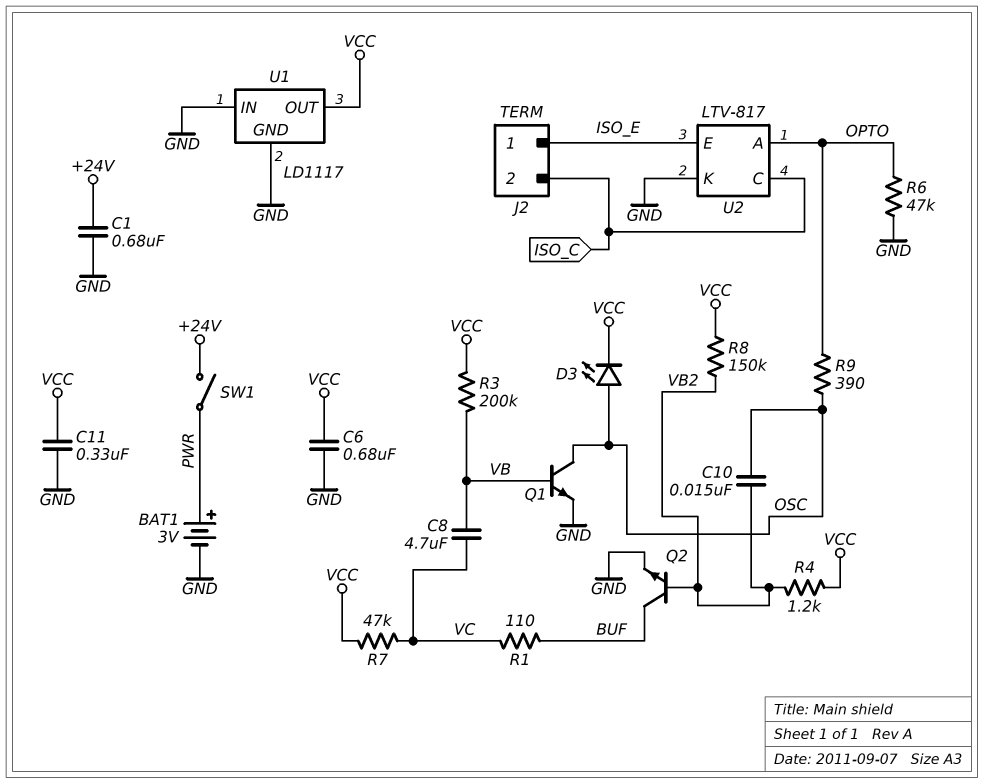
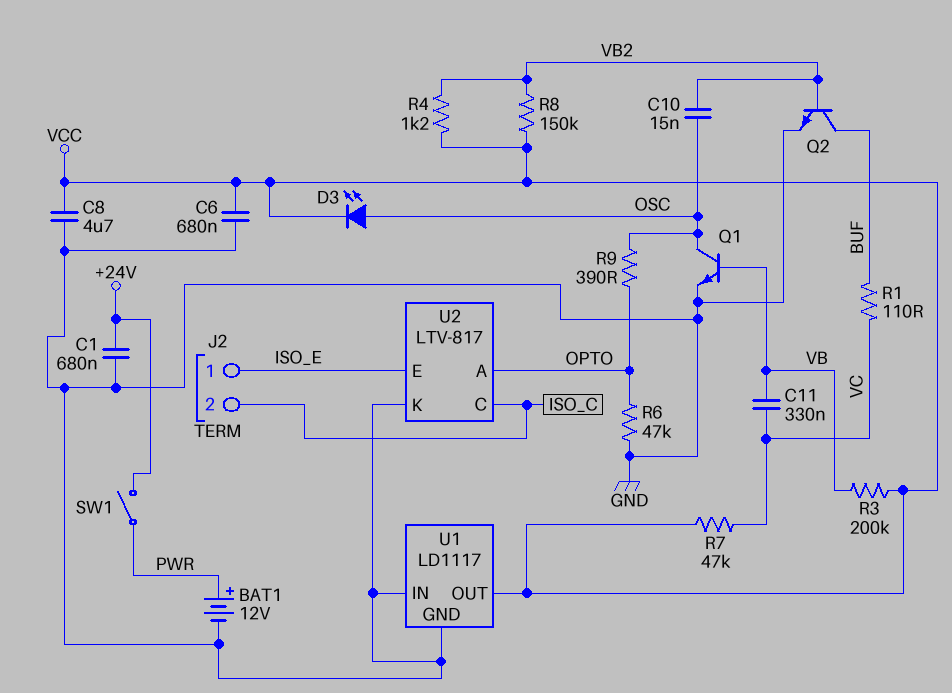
BAT1: 3V (plus PWR, minus GND) -> 12V (plus PWR, minus GND)
C8: 4.7uF (VB, VC) -> 4.7uF (GND, VCC)
C11: 330nF (GND, VCC) -> 330nF (VB, VC)

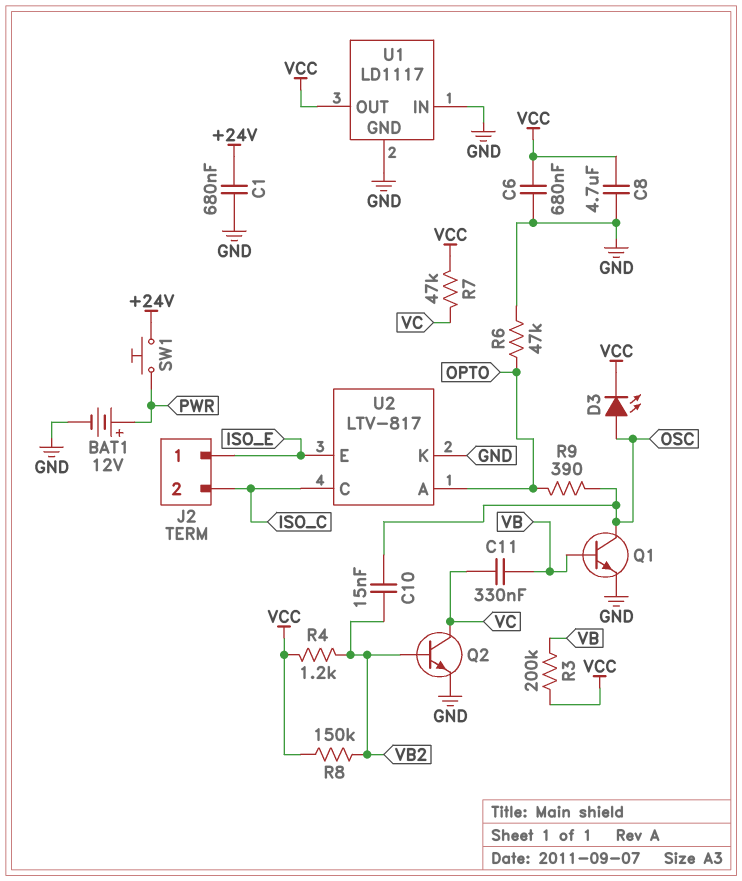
Q2: NPN (B VB2, C BUF, E GND) -> NPN (B VB2, C VC, E GND)
R1: 110 (BUF, VC) -> none
SW1: switch (+24V, PWR) -> button (+24V, PWR)

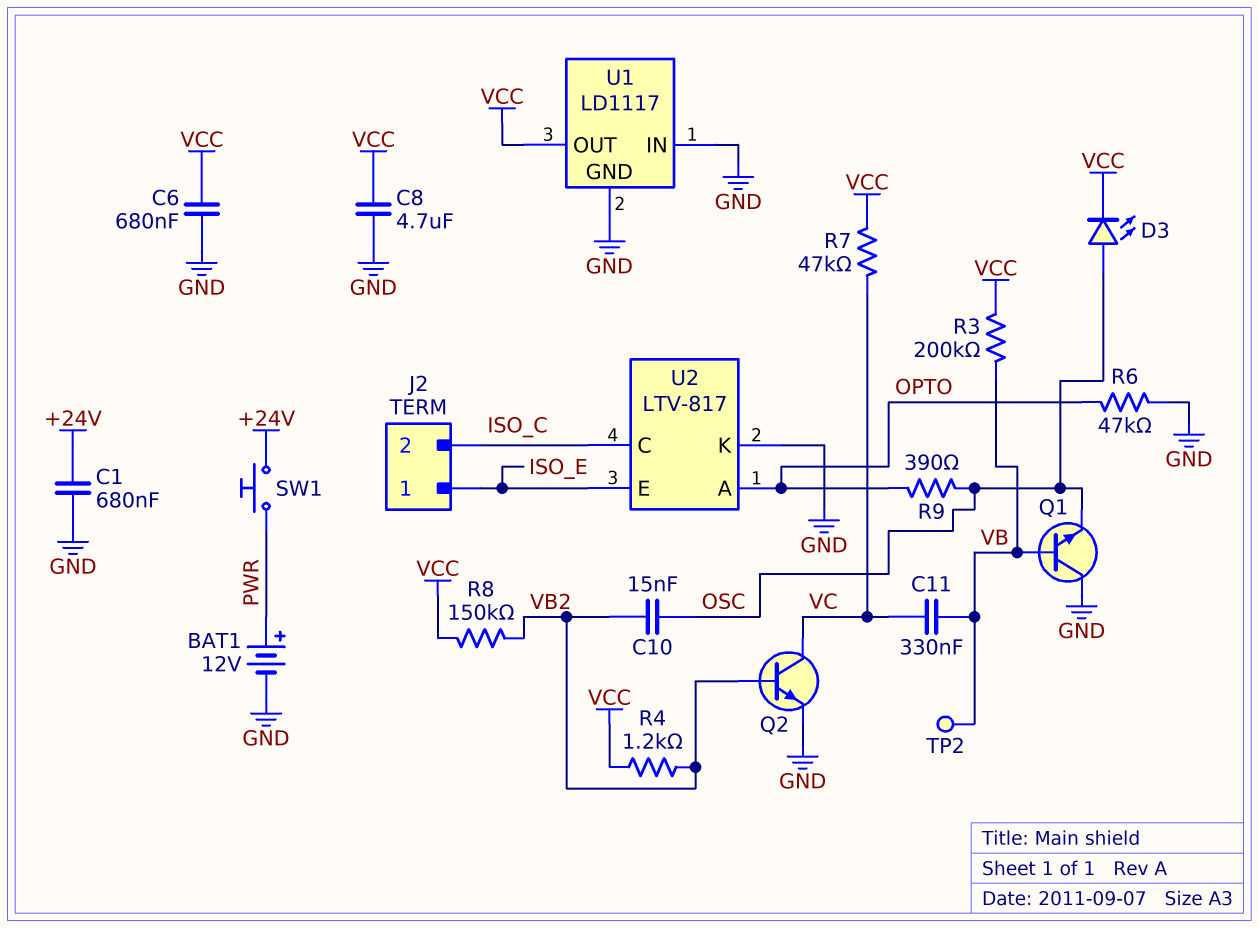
Q1: NPN (B VB, C OSC, E GND) -> NPN (B VB, C GND, E OSC)
TP2: none -> test point (VB)

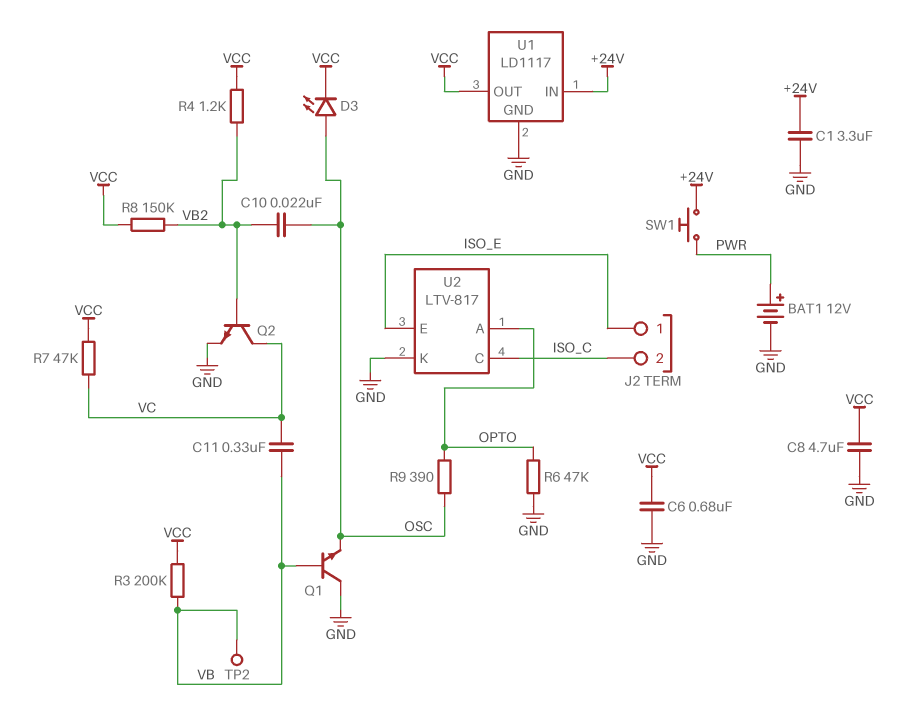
C1: 680nF (+24V, GND) -> 3.3uF (+24V, GND)
C10: 15nF (OSC, VB2) -> 22nF (OSC, VB2)
U1 pin IN: GND -> +24V

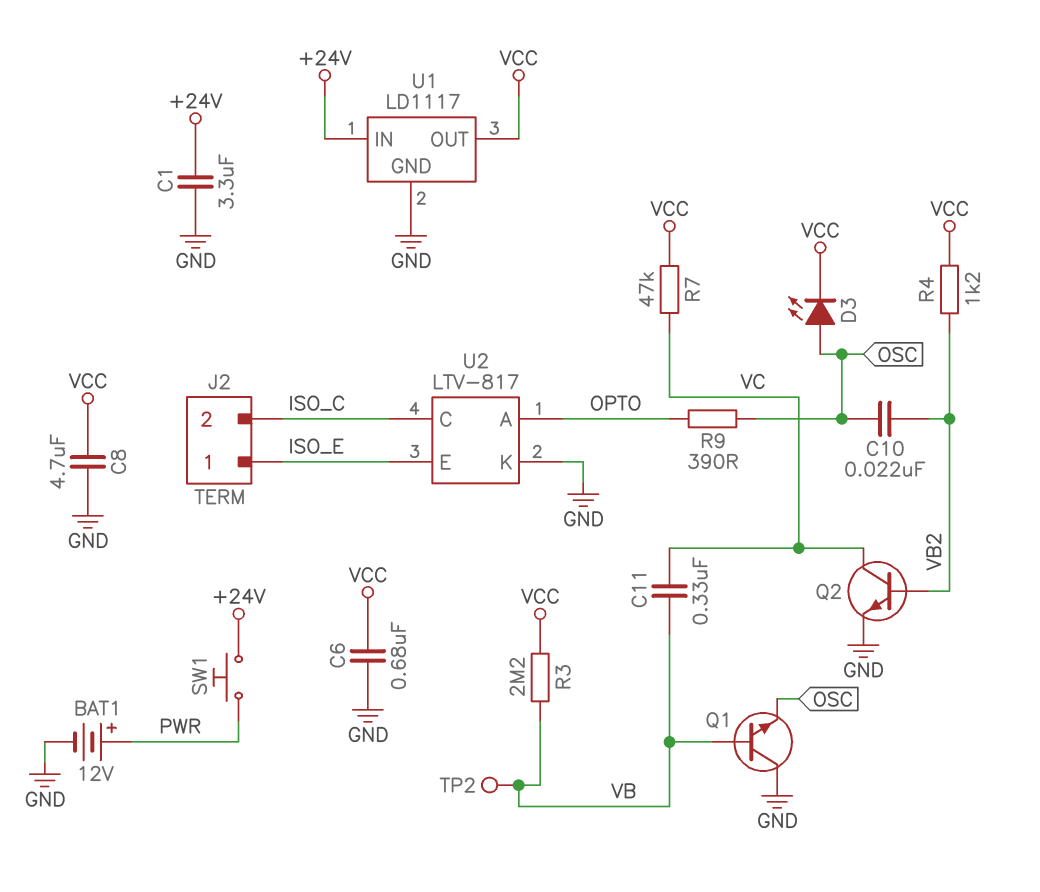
R3: 200k (VB, VCC) -> 2.2M (VB, VCC)
R6: 47k (GND, OPTO) -> none
R8: 150k (VB2, VCC) -> none

